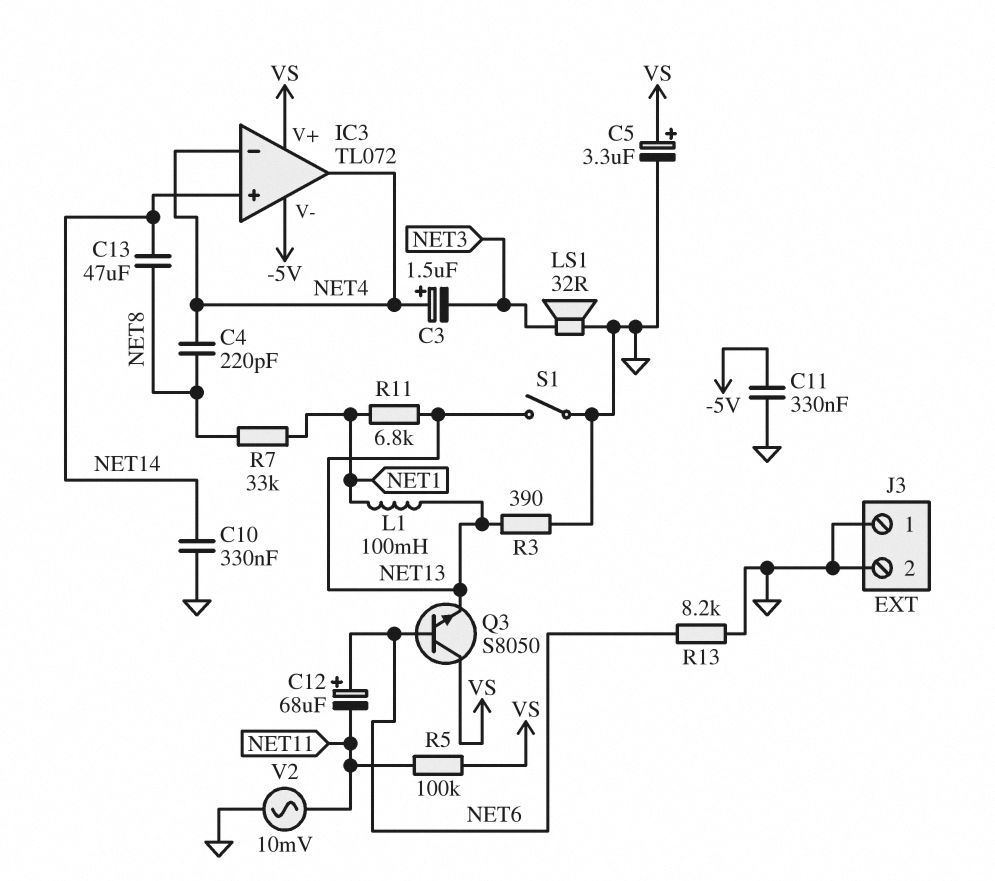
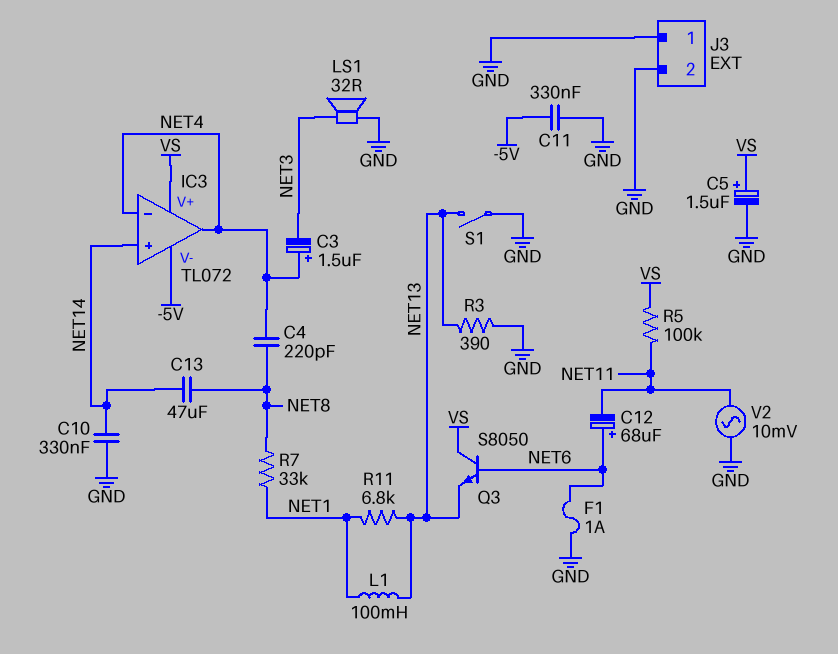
C5: 3.3uF (plus VS, minus GND) -> 1.5uF (plus VS, minus GND)
F1: none -> 1A (GND, NET6)
R13: 8.2k (GND, NET6) -> none

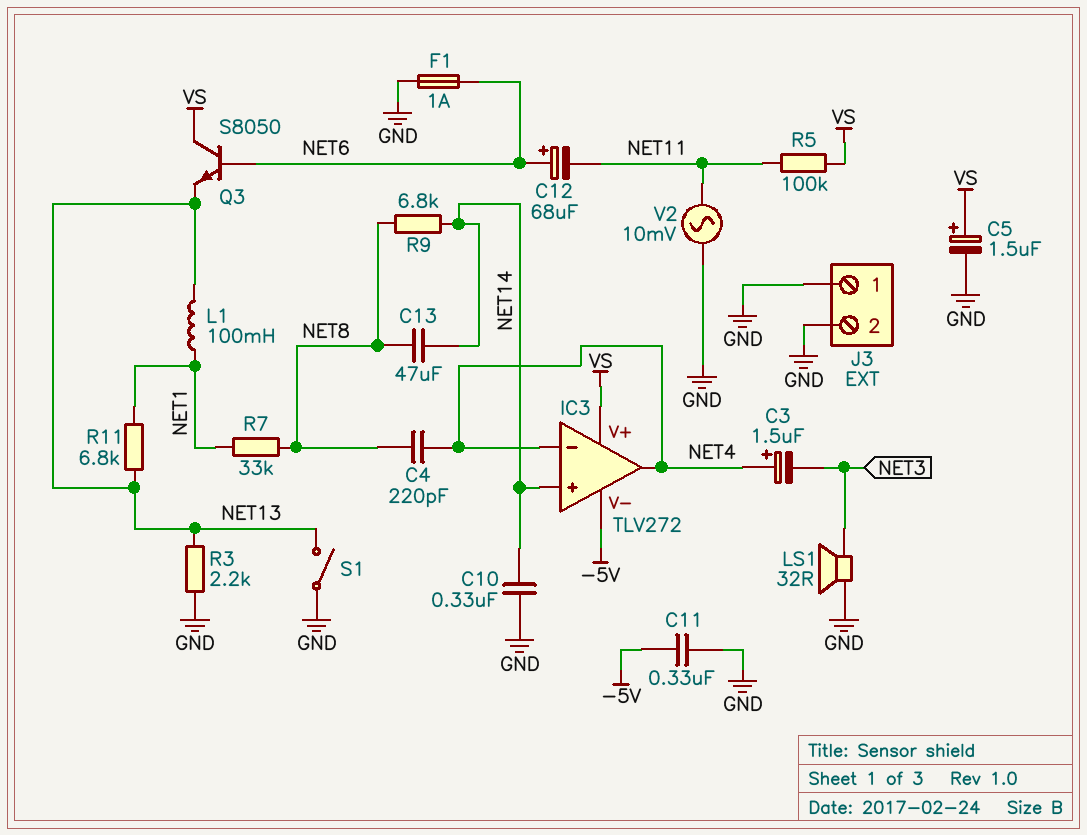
IC3: TL072 -> TLV272
R3: 390 (GND, NET13) -> 2.2k (GND, NET13)
R9: none -> 6.8k (NET8, NET14)

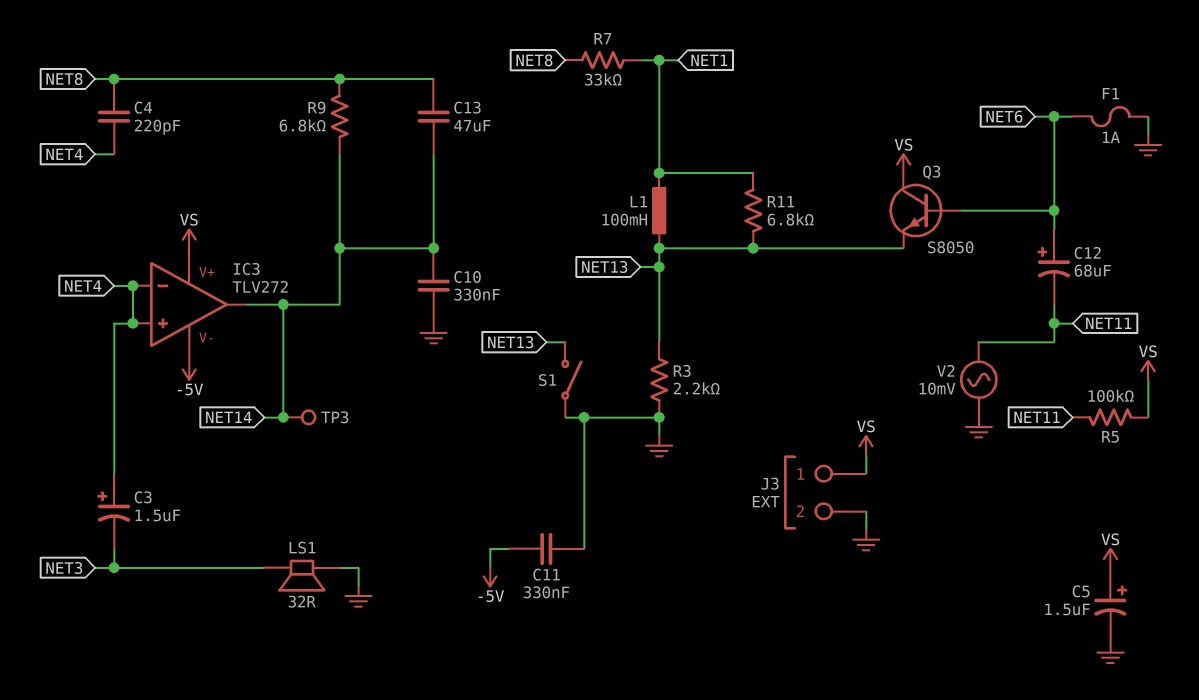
IC3 pin in+: NET14 -> NET4
IC3 pin out: NET4 -> NET14
J3 pin 1: GND -> VS
TP3: none -> test point (NET14)

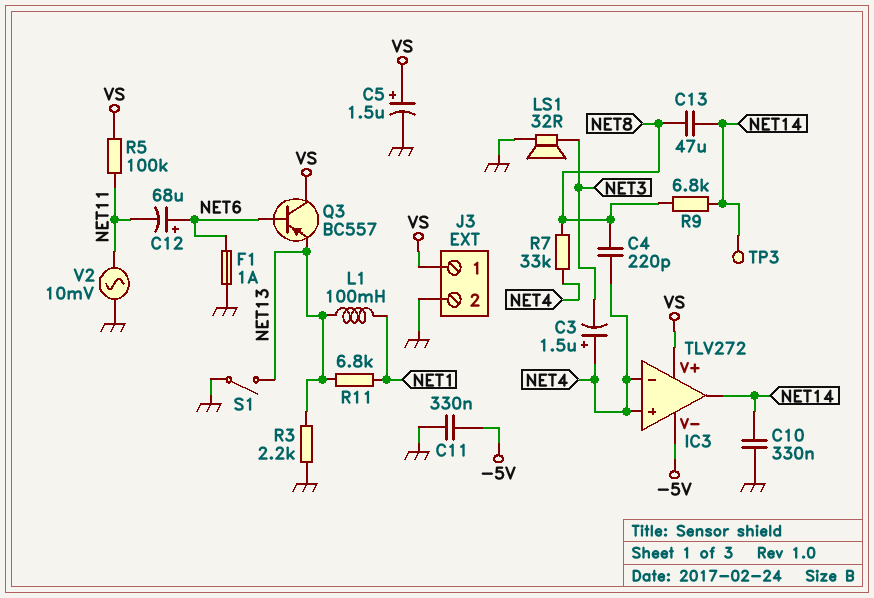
Q3: NPN S8050 (B NET6, C VS, E NET13) -> PNP BC557 (B NET6, C VS, E NET13)
R7: 33k (NET1, NET8) -> 33k (NET4, NET8)

